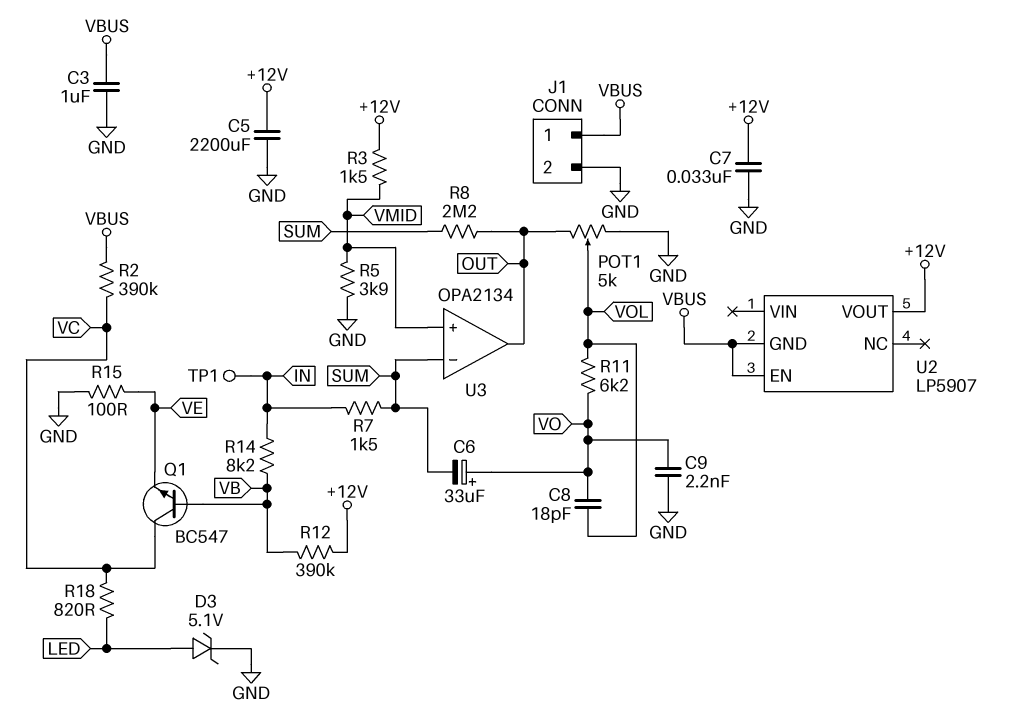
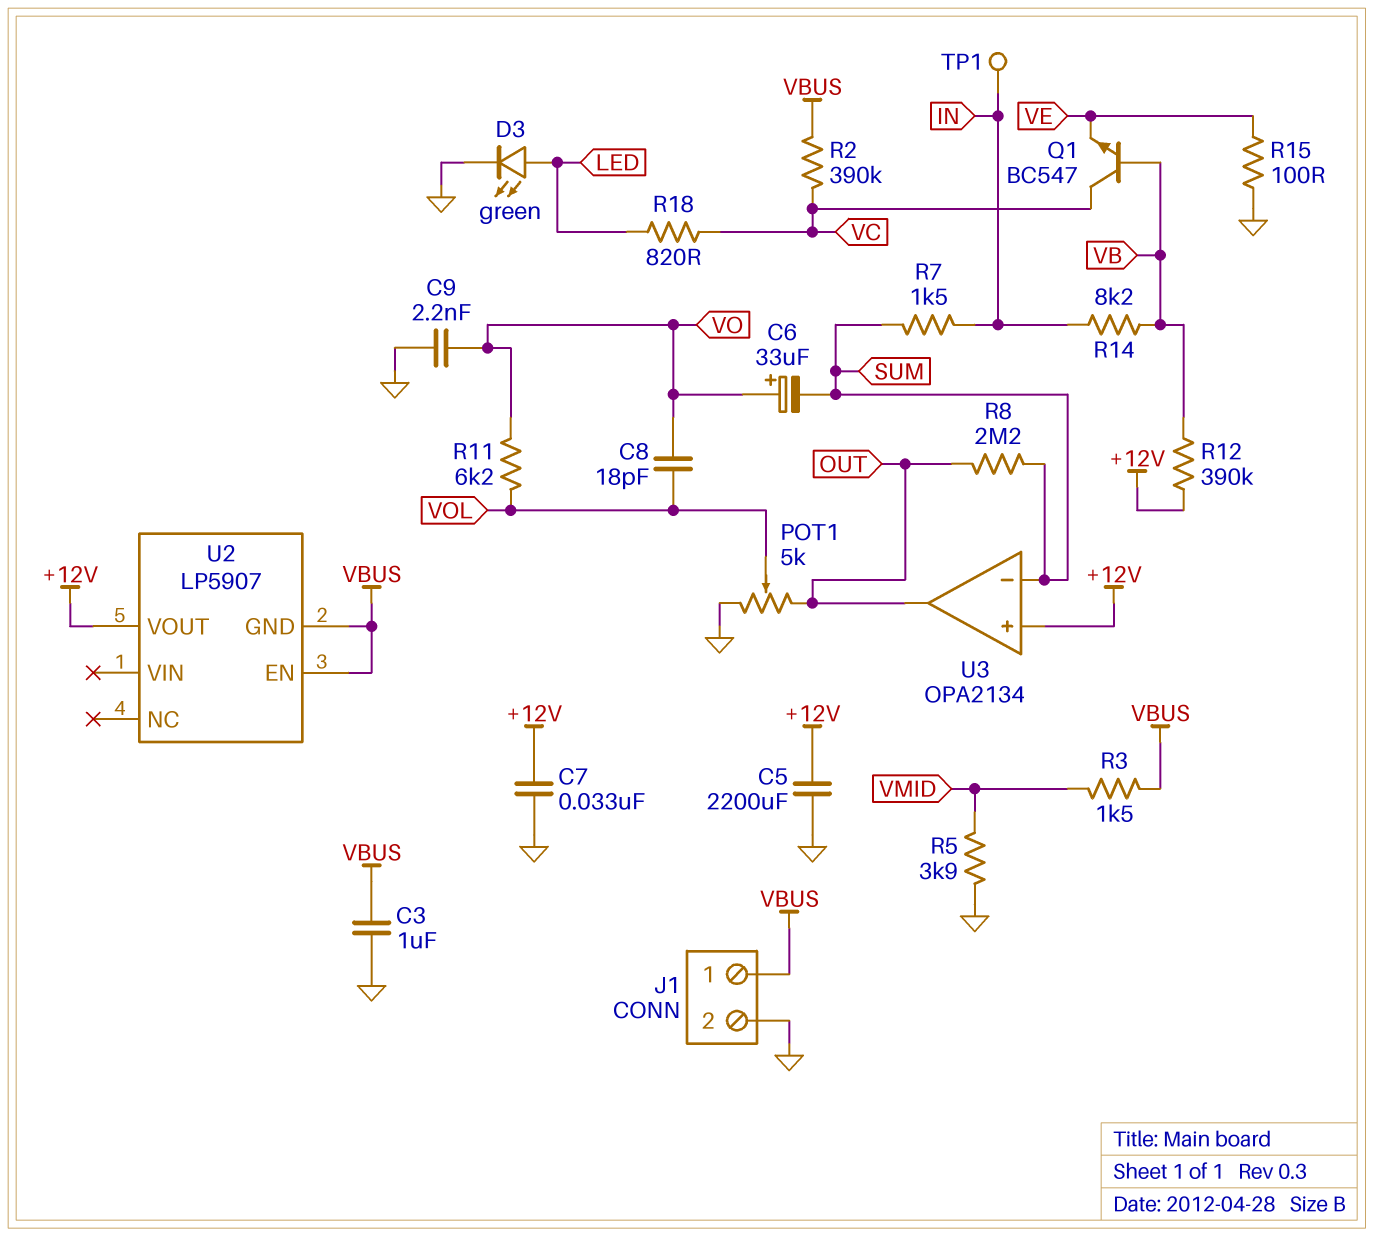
D3: zener 5.1V (A LED, K GND) -> LED green (A LED, K GND)
R3: 1.5k (+12V, VMID) -> 1.5k (VBUS, VMID)
U3 pin in+: VMID -> +12V

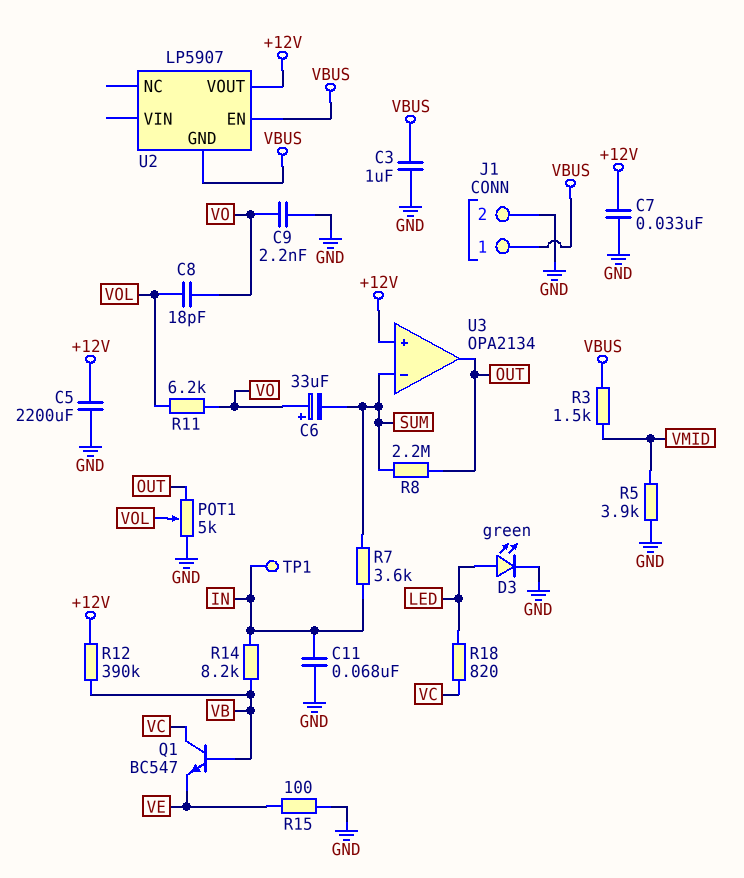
C11: none -> 68nF (GND, IN)
R2: 390k (VBUS, VC) -> none
R7: 1.5k (IN, SUM) -> 3.6k (IN, SUM)

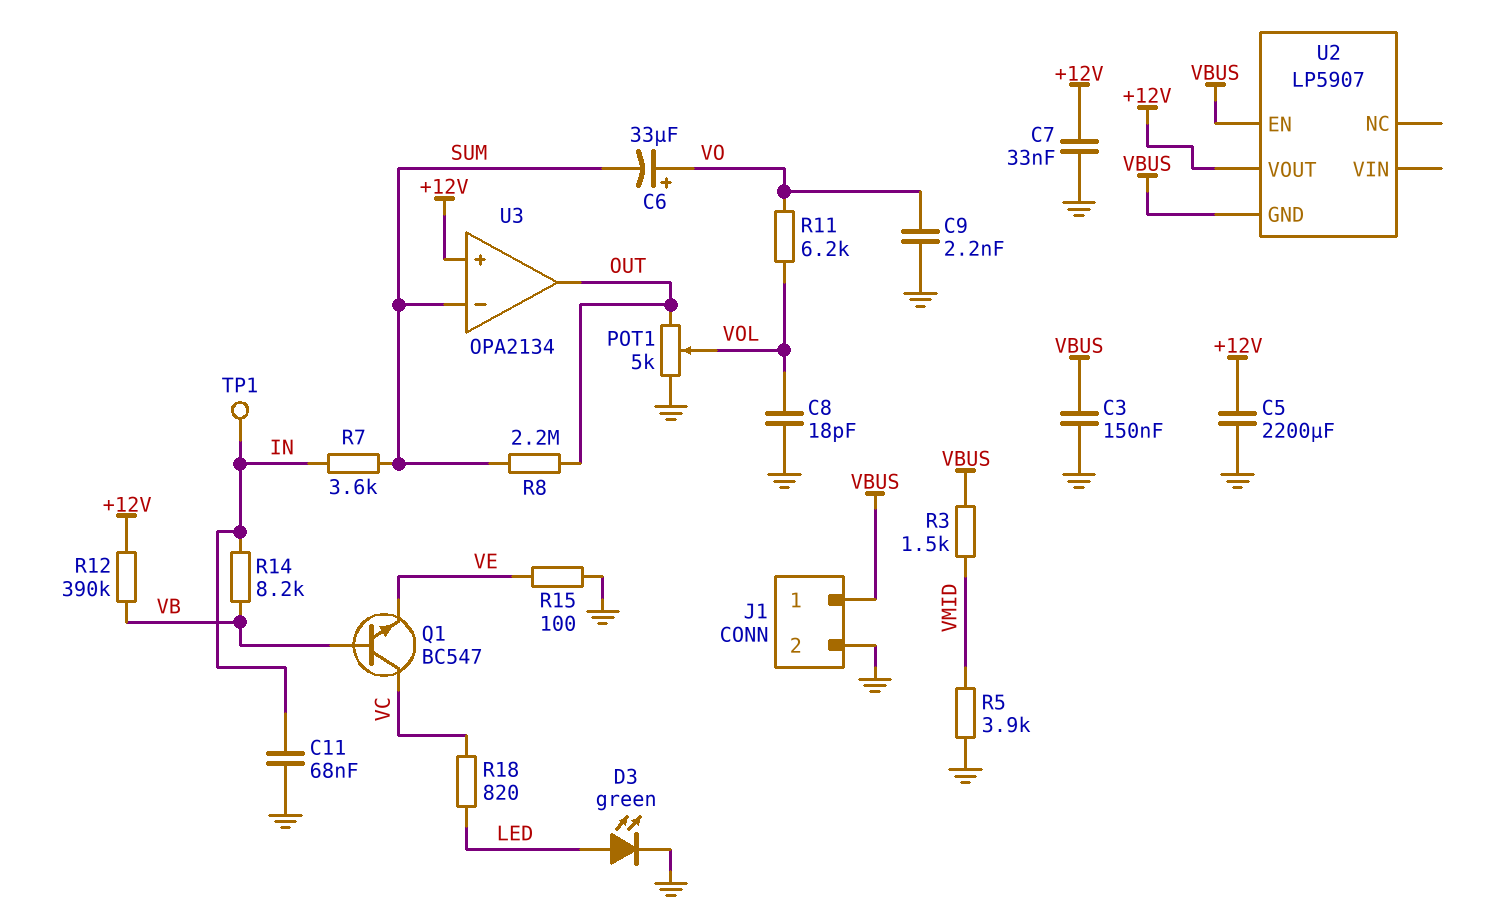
C3: 1uF (GND, VBUS) -> 150nF (GND, VBUS)
C8: 18pF (VO, VOL) -> 18pF (GND, VOL)

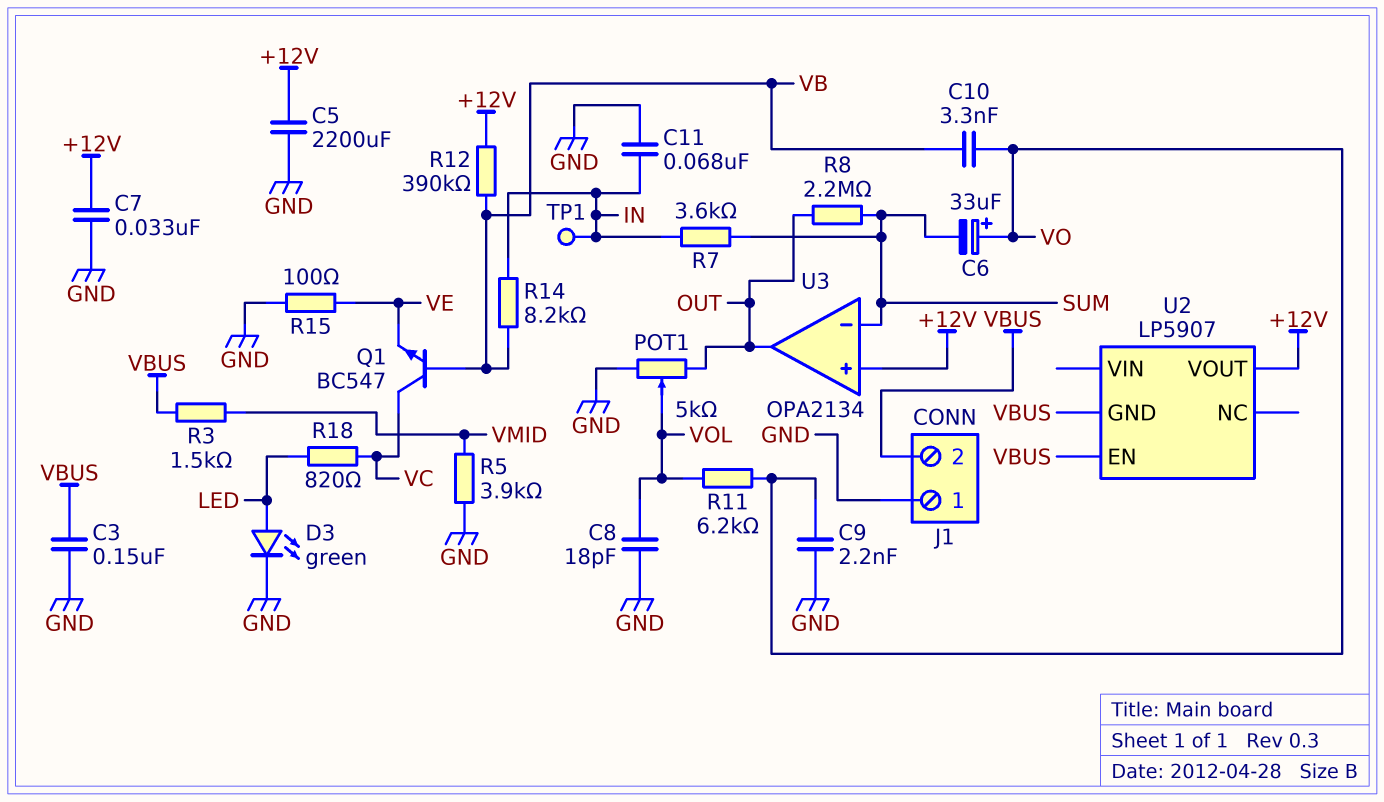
C10: none -> 3.3nF (VB, VO)
J1 pin 1: VBUS -> GND
J1 pin 2: GND -> VBUS

